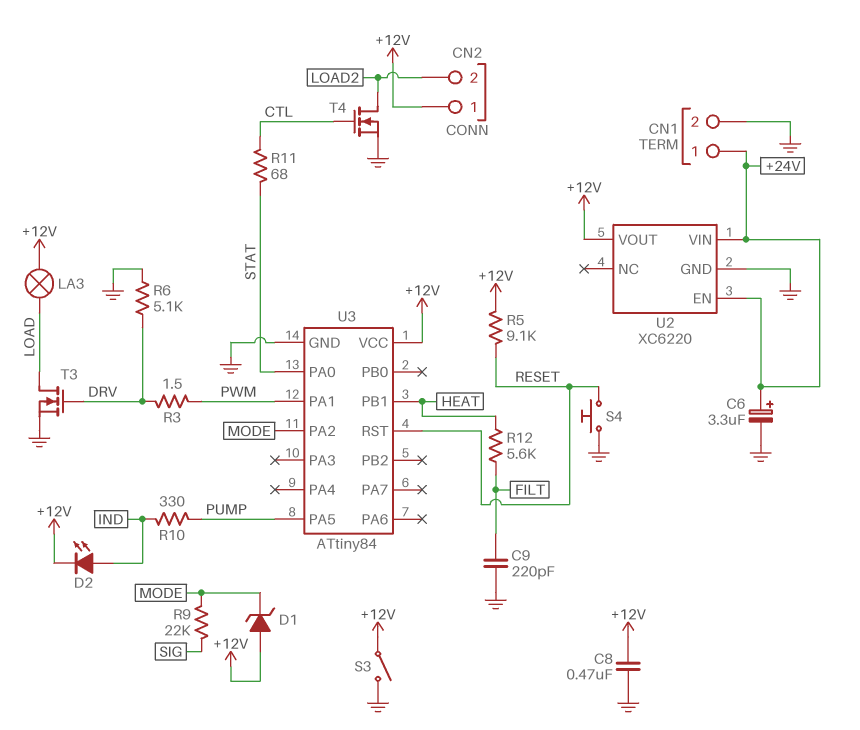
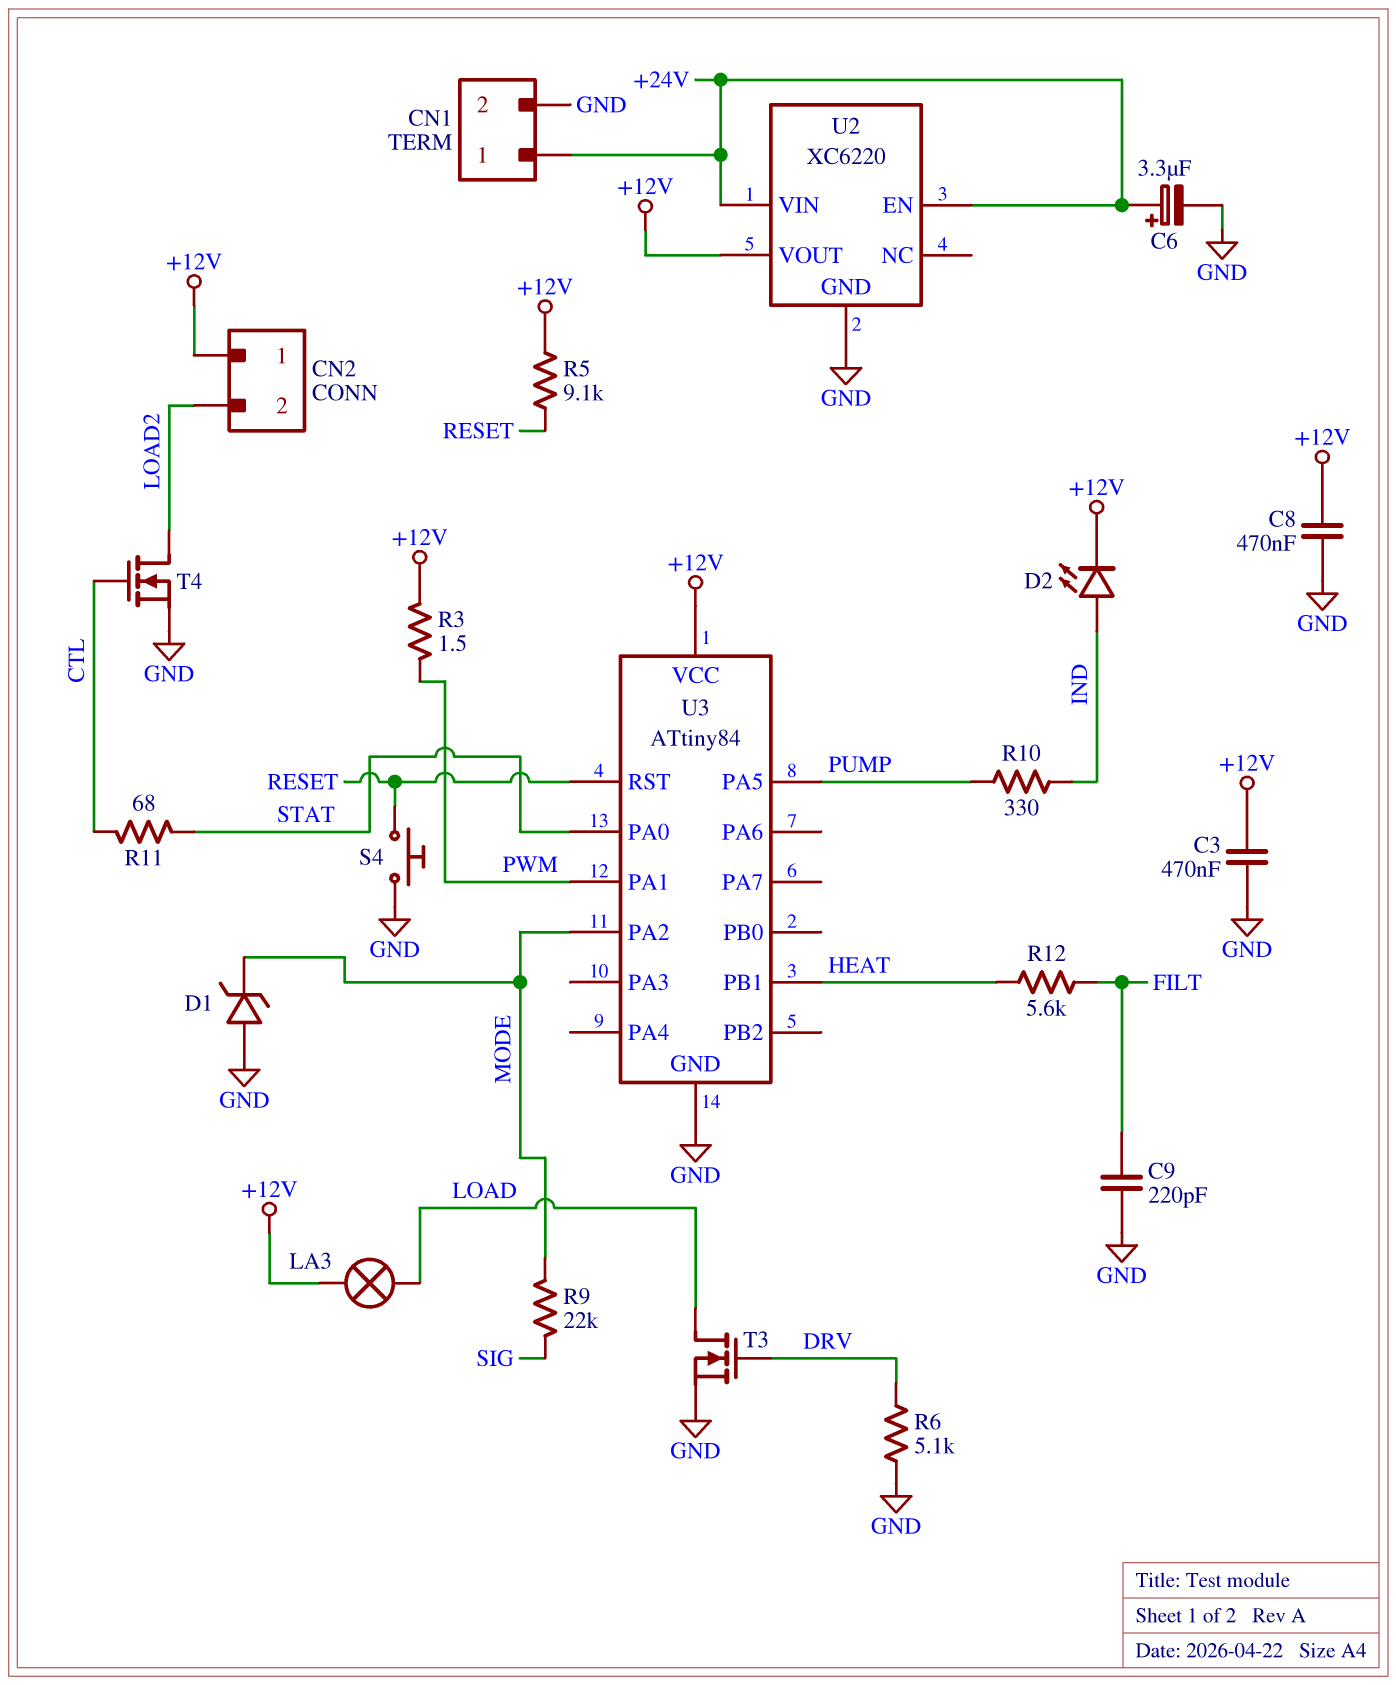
C3: none -> 470nF (+12V, GND)
D1: zener (A +12V, K MODE) -> zener (A GND, K MODE)
R3: 1.5 (DRV, PWM) -> 1.5 (+12V, PWM)
S3: switch (+12V, GND) -> none

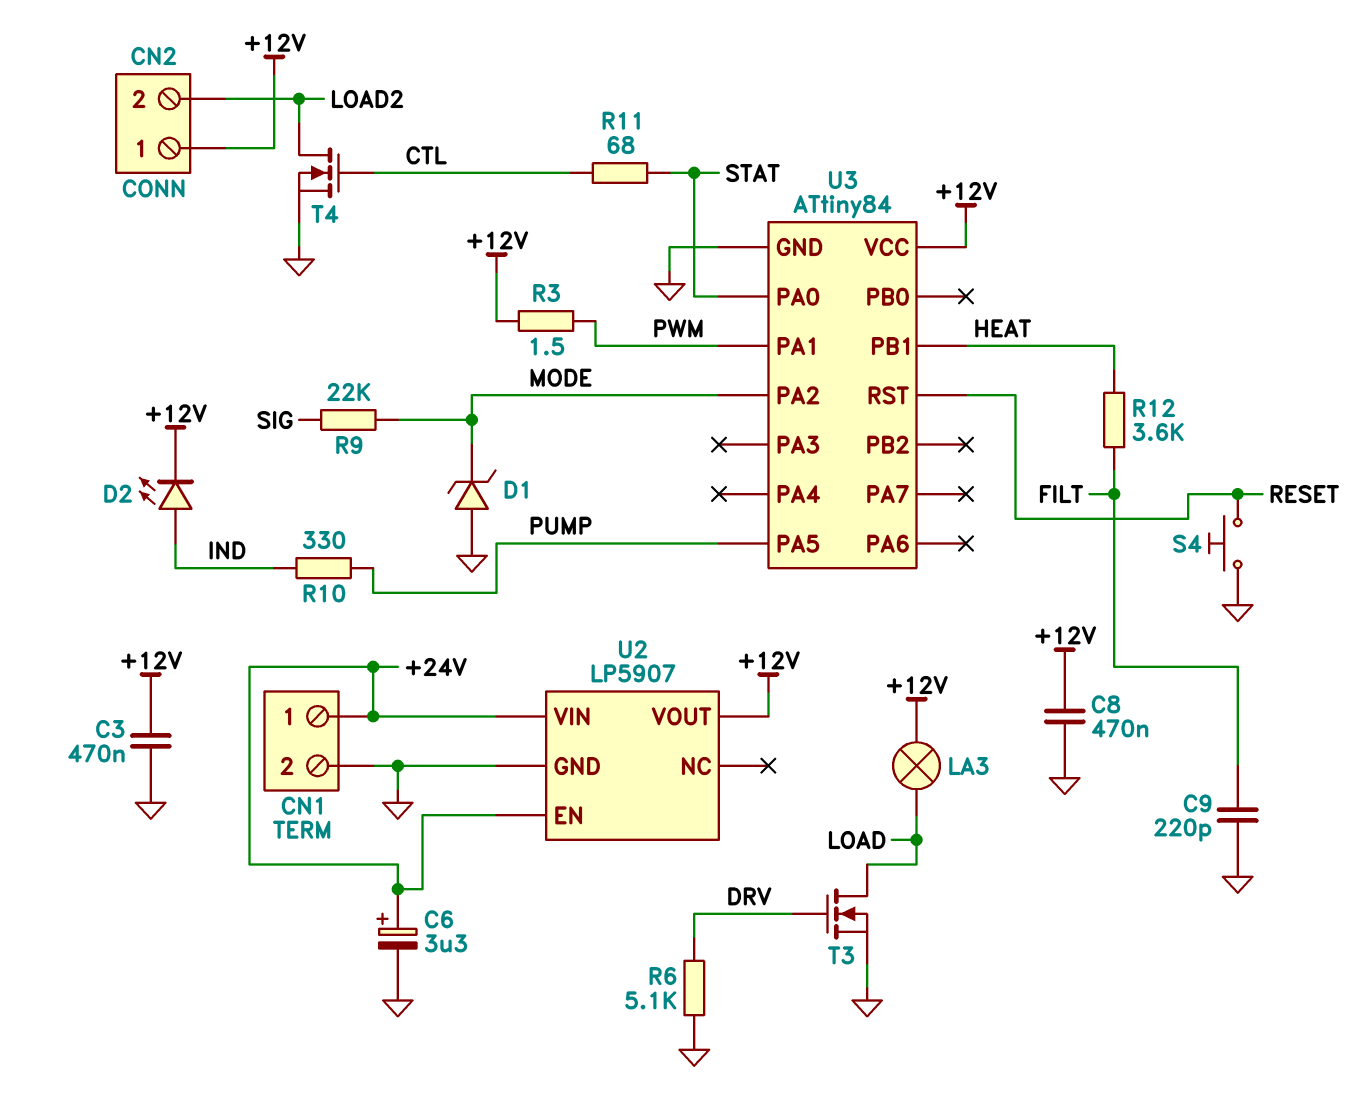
R5: 9.1k (+12V, RESET) -> none
R12: 5.6k (FILT, HEAT) -> 3.6k (FILT, HEAT)
U2: XC6220 -> LP5907

